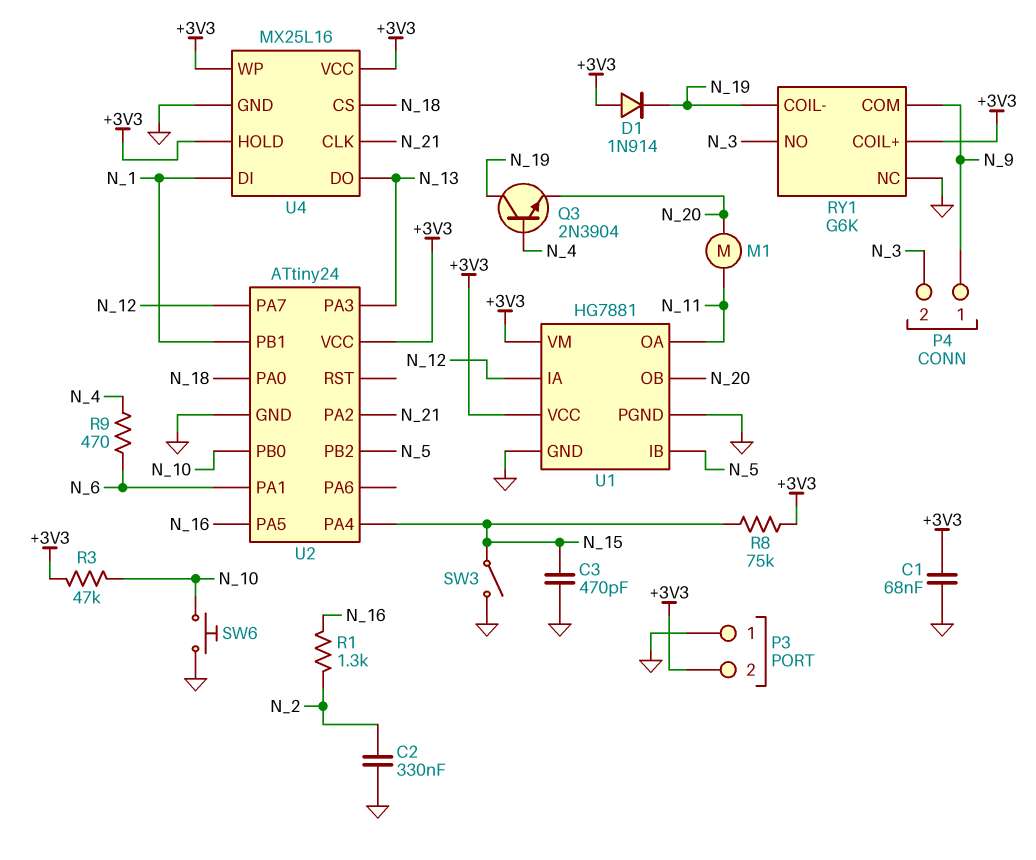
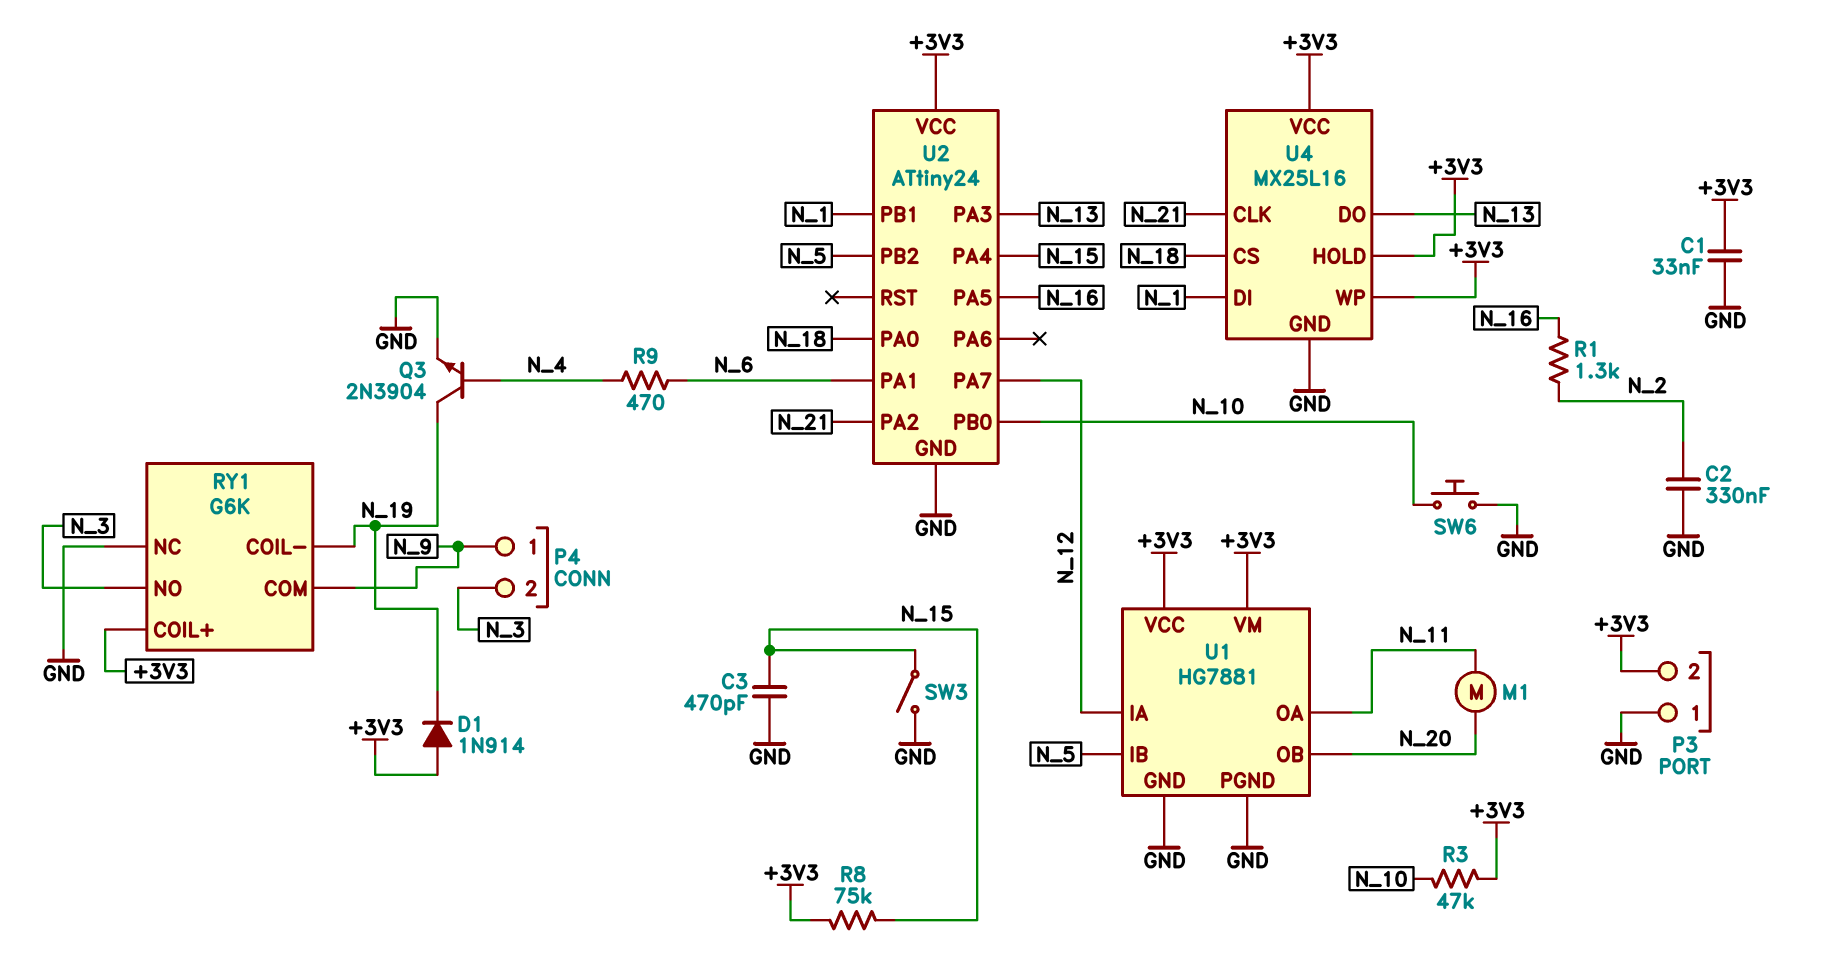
C1: 68nF (+3V3, GND) -> 33nF (+3V3, GND)
Q3: NPN 2N3904 (B N_4, C N_19, E N_20) -> NPN 2N3904 (B N_4, C N_19, E GND)

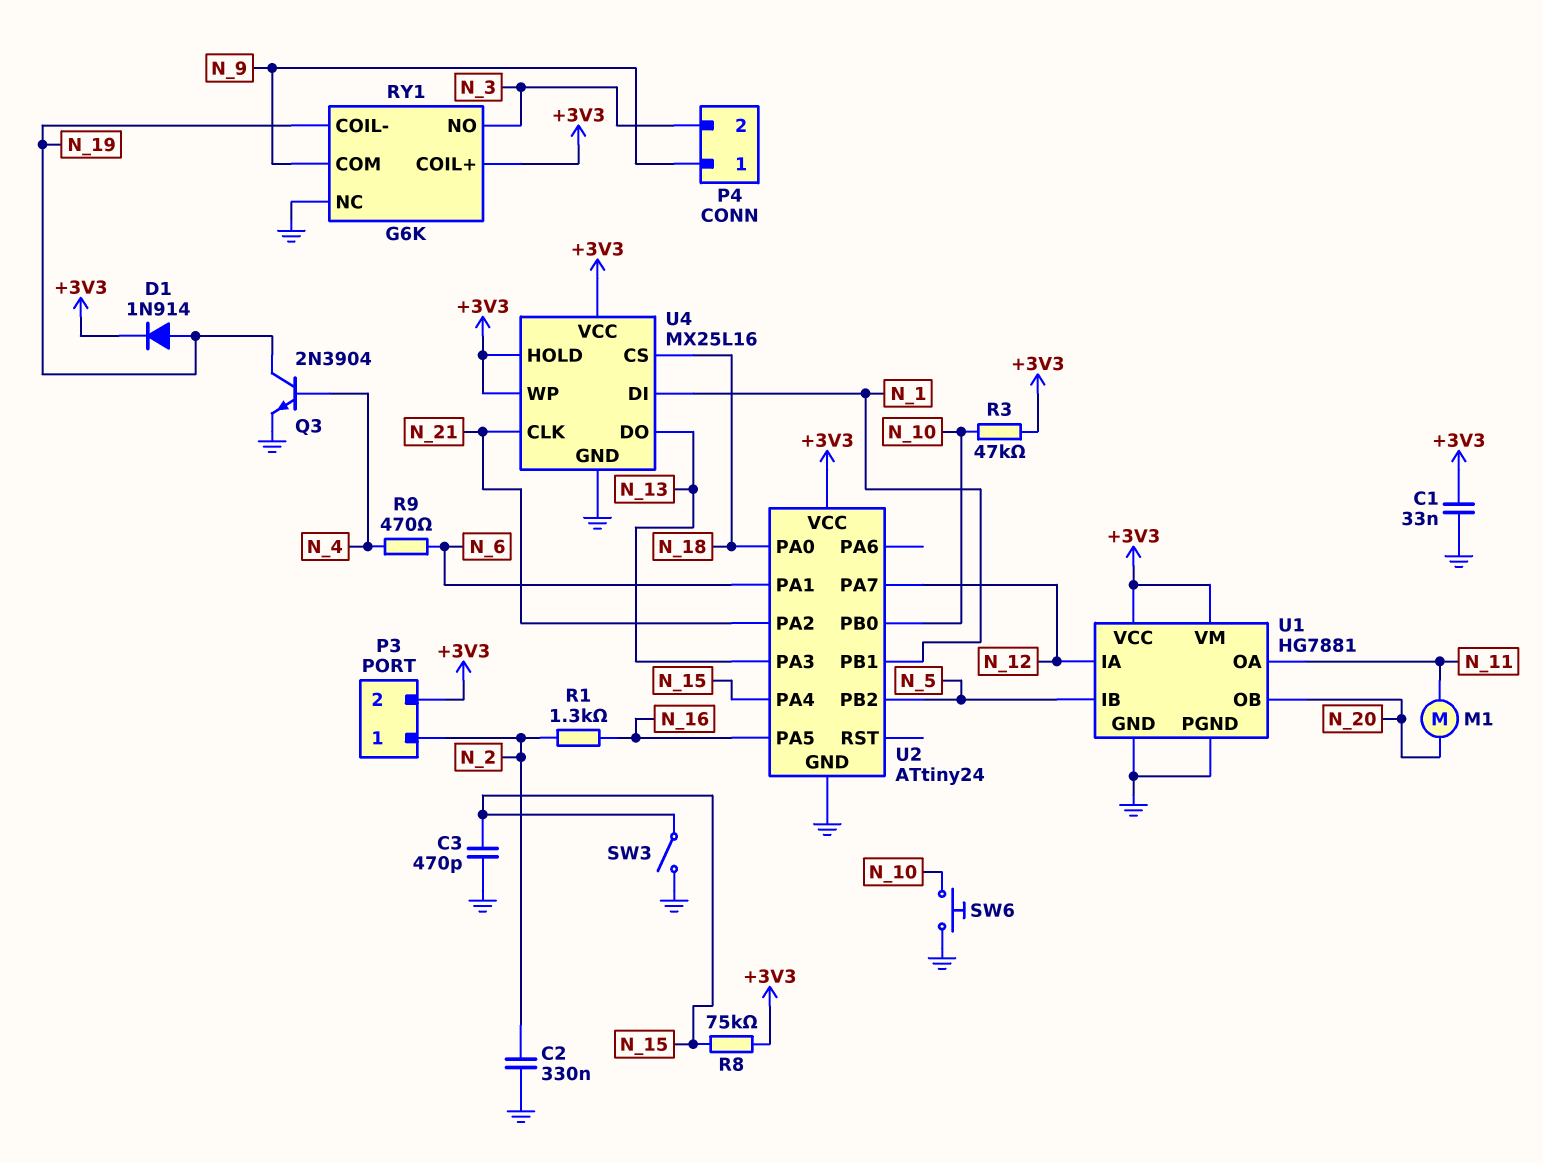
D1: diode 1N914 (A +3V3, K N_19) -> diode 1N914 (A N_19, K +3V3)
P3 pin 1: GND -> N_2

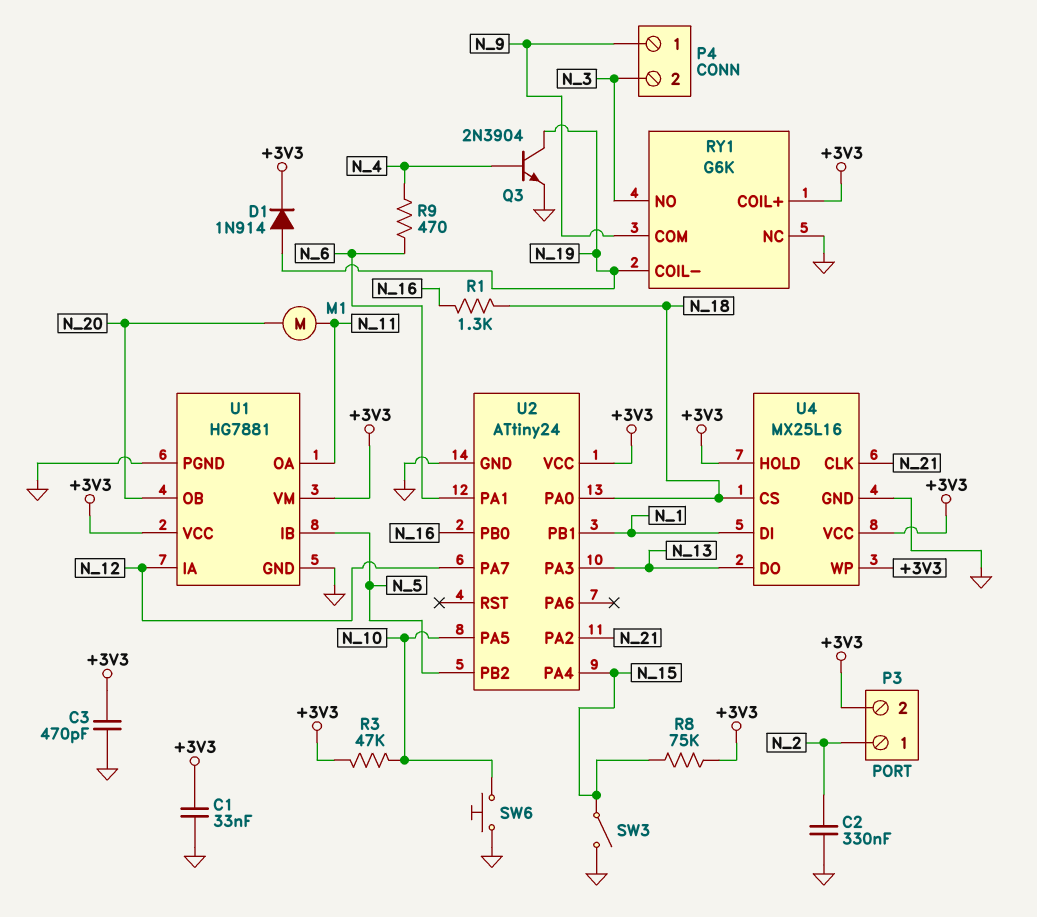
C3: 470pF (GND, N_15) -> 470pF (+3V3, GND)
R1: 1.3k (N_2, N_16) -> 1.3k (N_16, N_18)
U2 pin PA5: N_16 -> N_10
U2 pin PB0: N_10 -> N_16

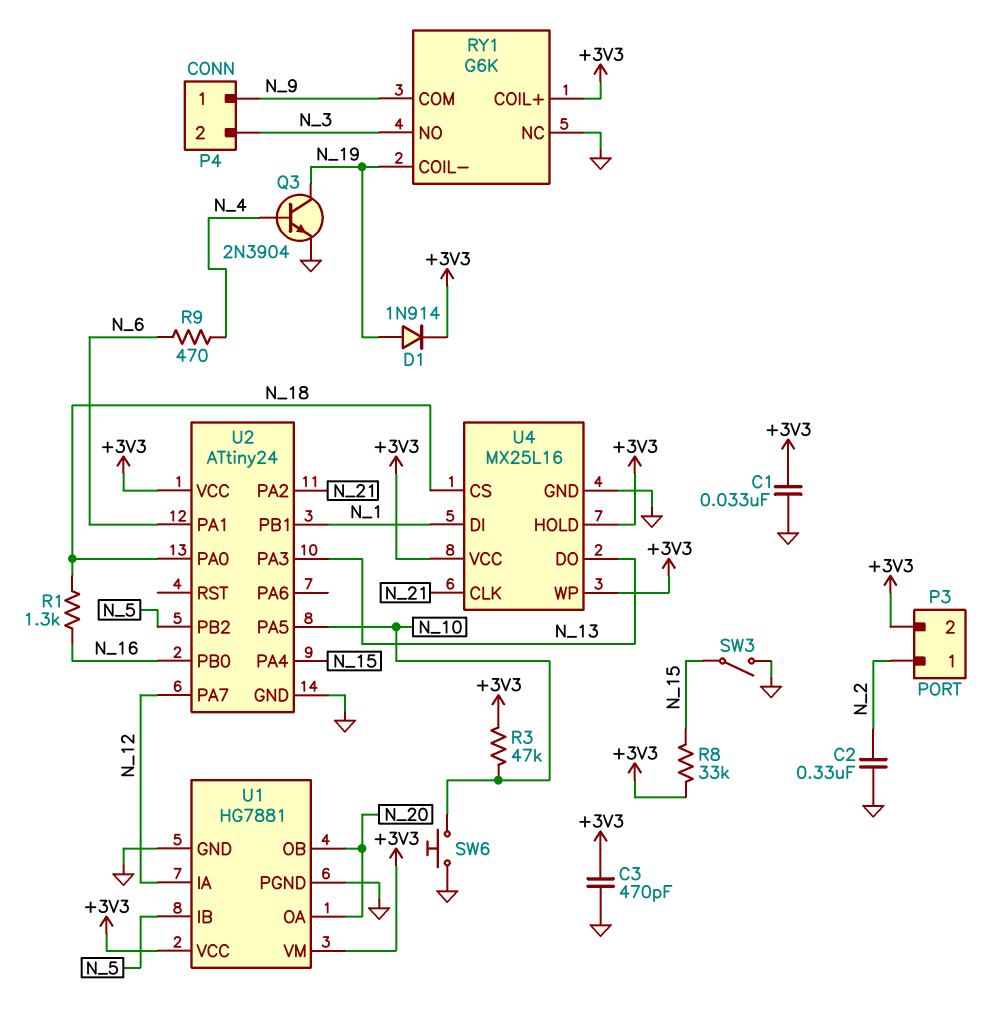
M1: motor (N_11, N_20) -> none
R8: 75k (+3V3, N_15) -> 33k (+3V3, N_15)
U1 pin OA: N_11 -> N_20

